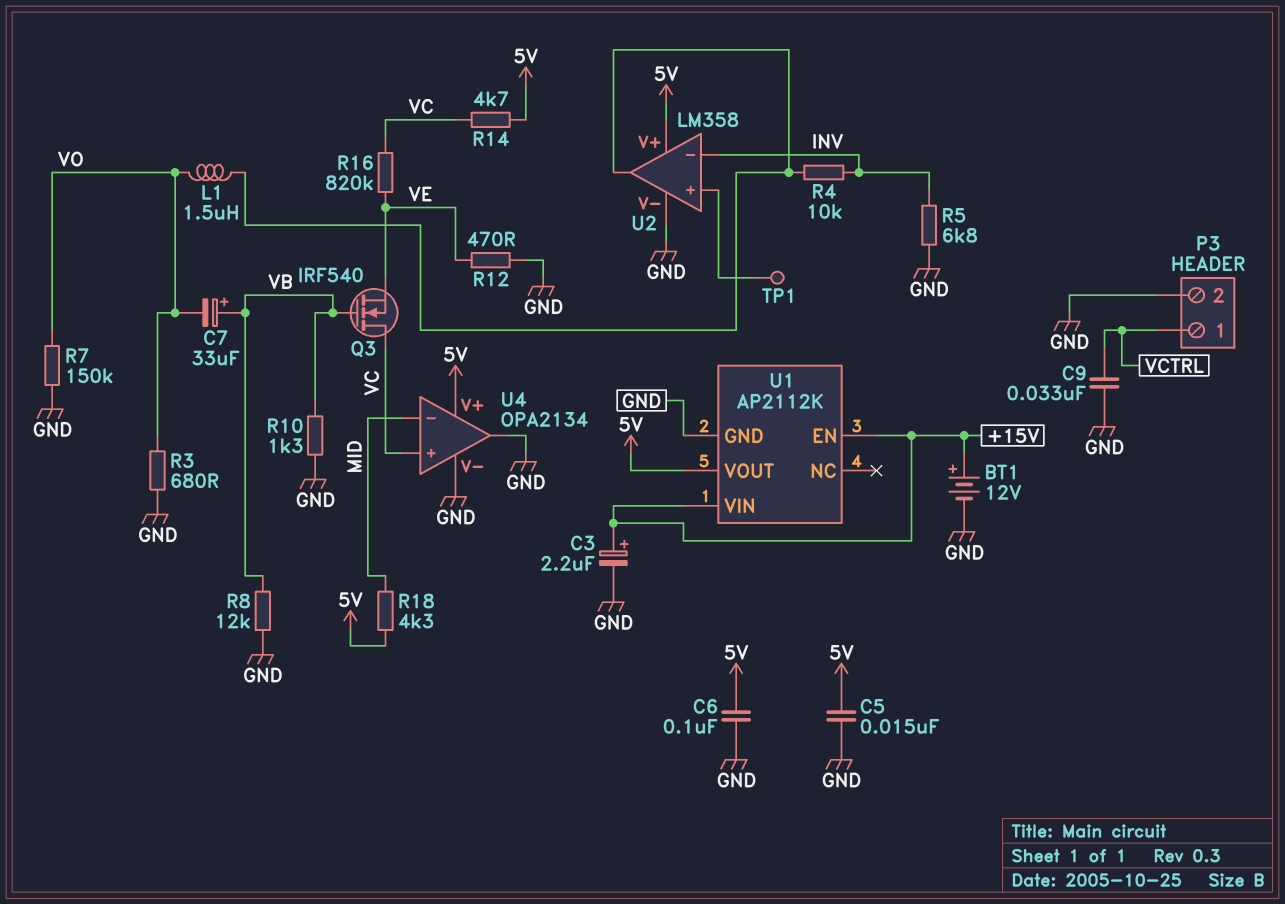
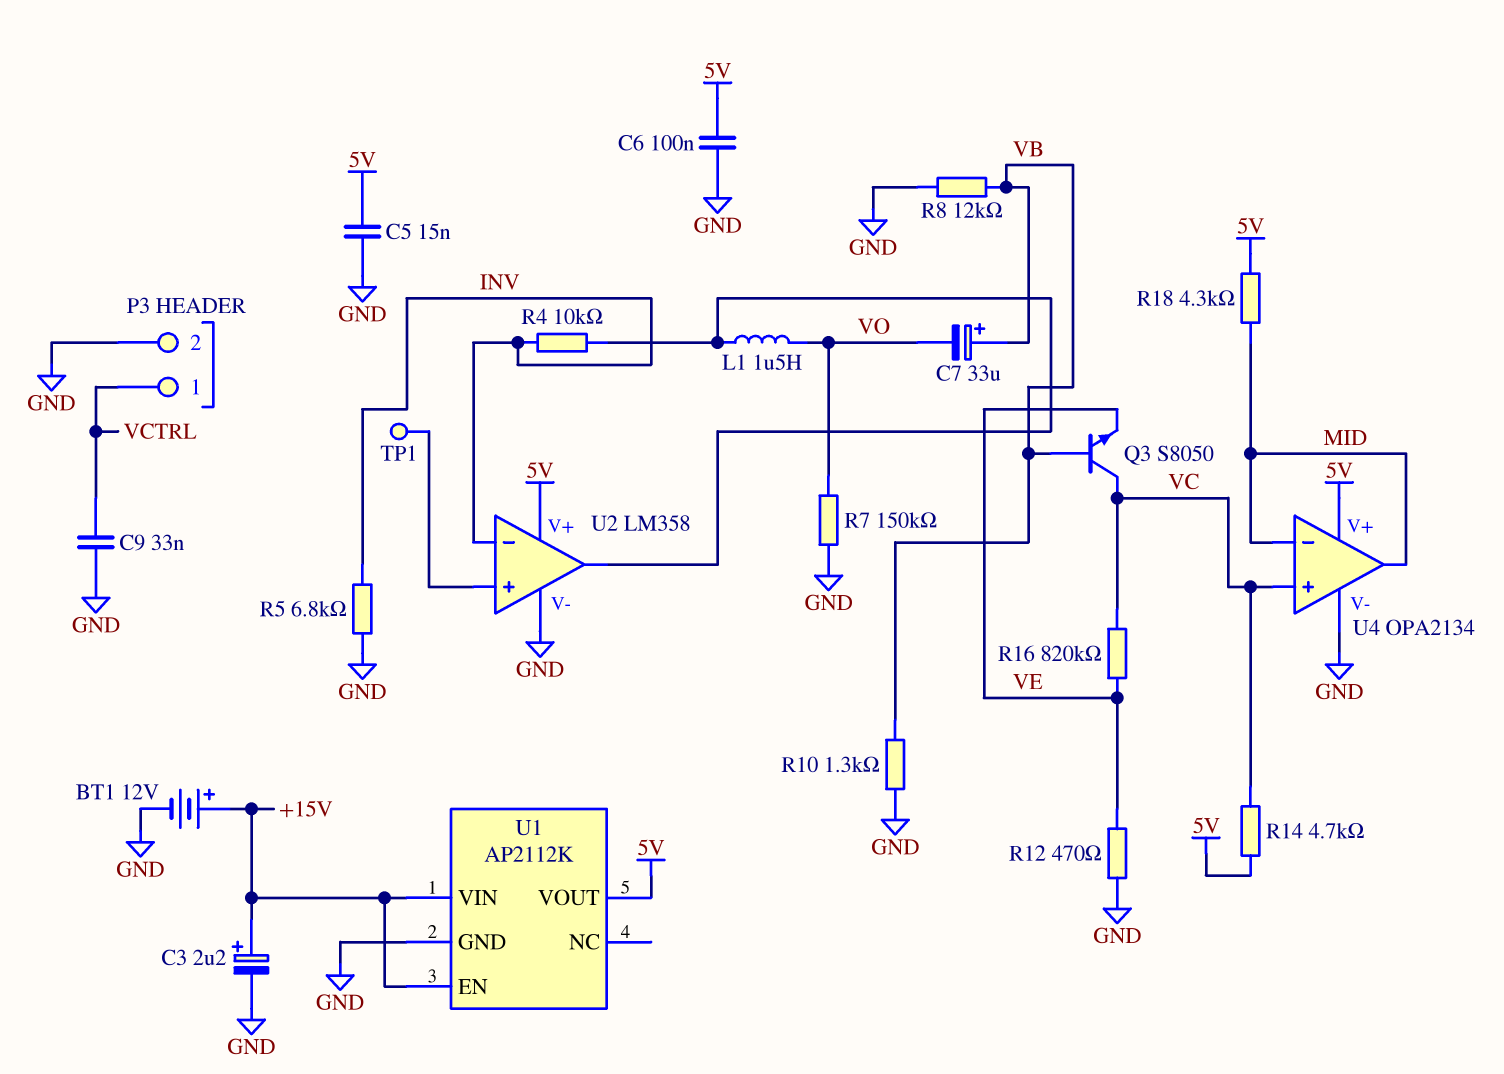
Q3: NMOS IRF540 (G VB, D VC, S VE) -> NPN S8050 (B VB, C VC, E VE)
R3: 680 (GND, VO) -> none
U4 pin out: GND -> MID

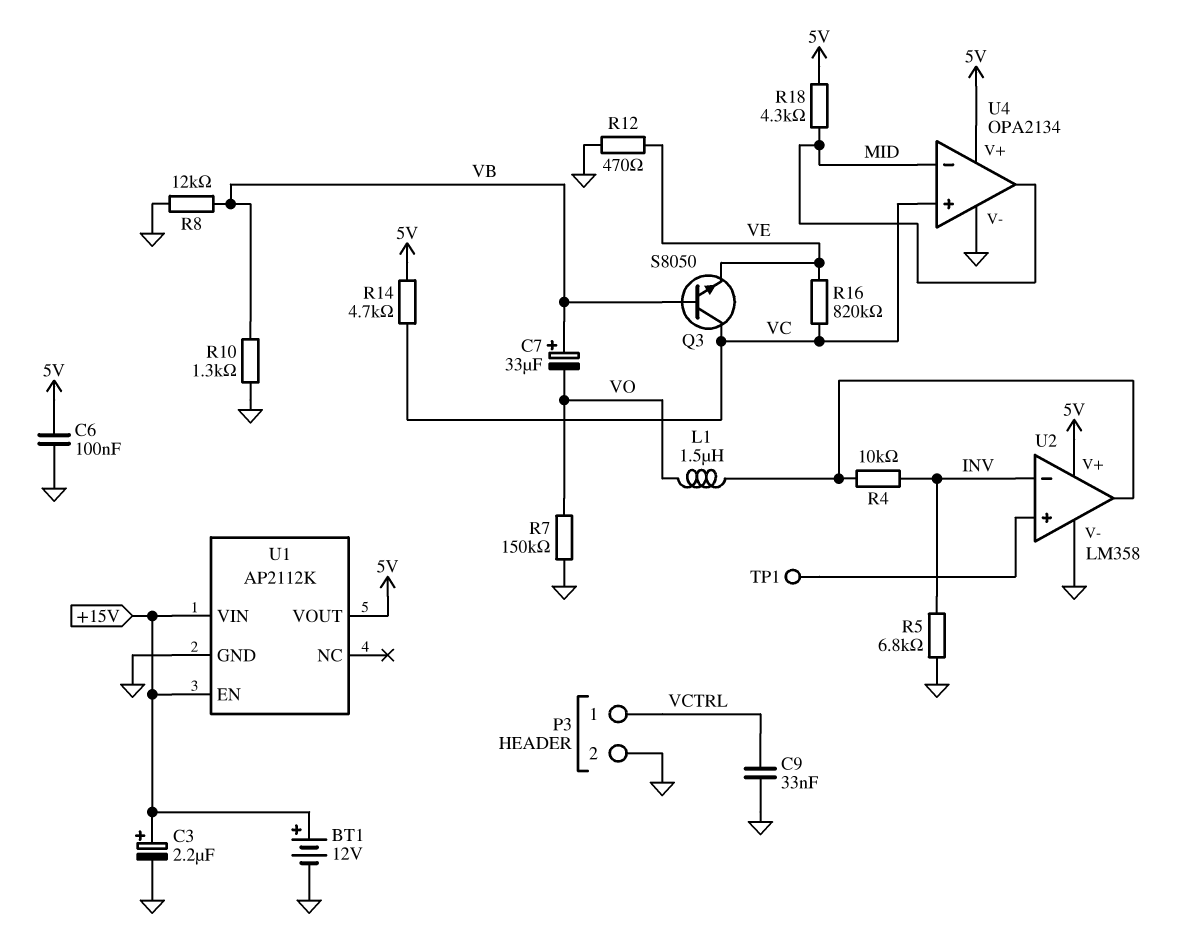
C5: 15nF (5V, GND) -> none

